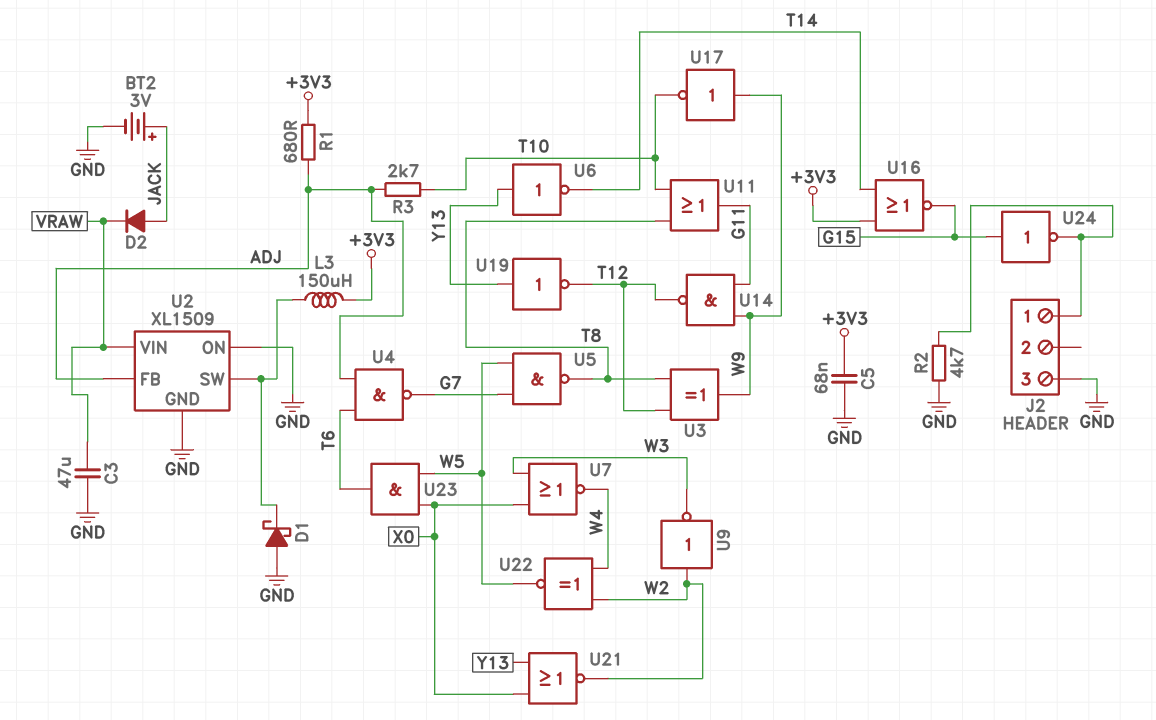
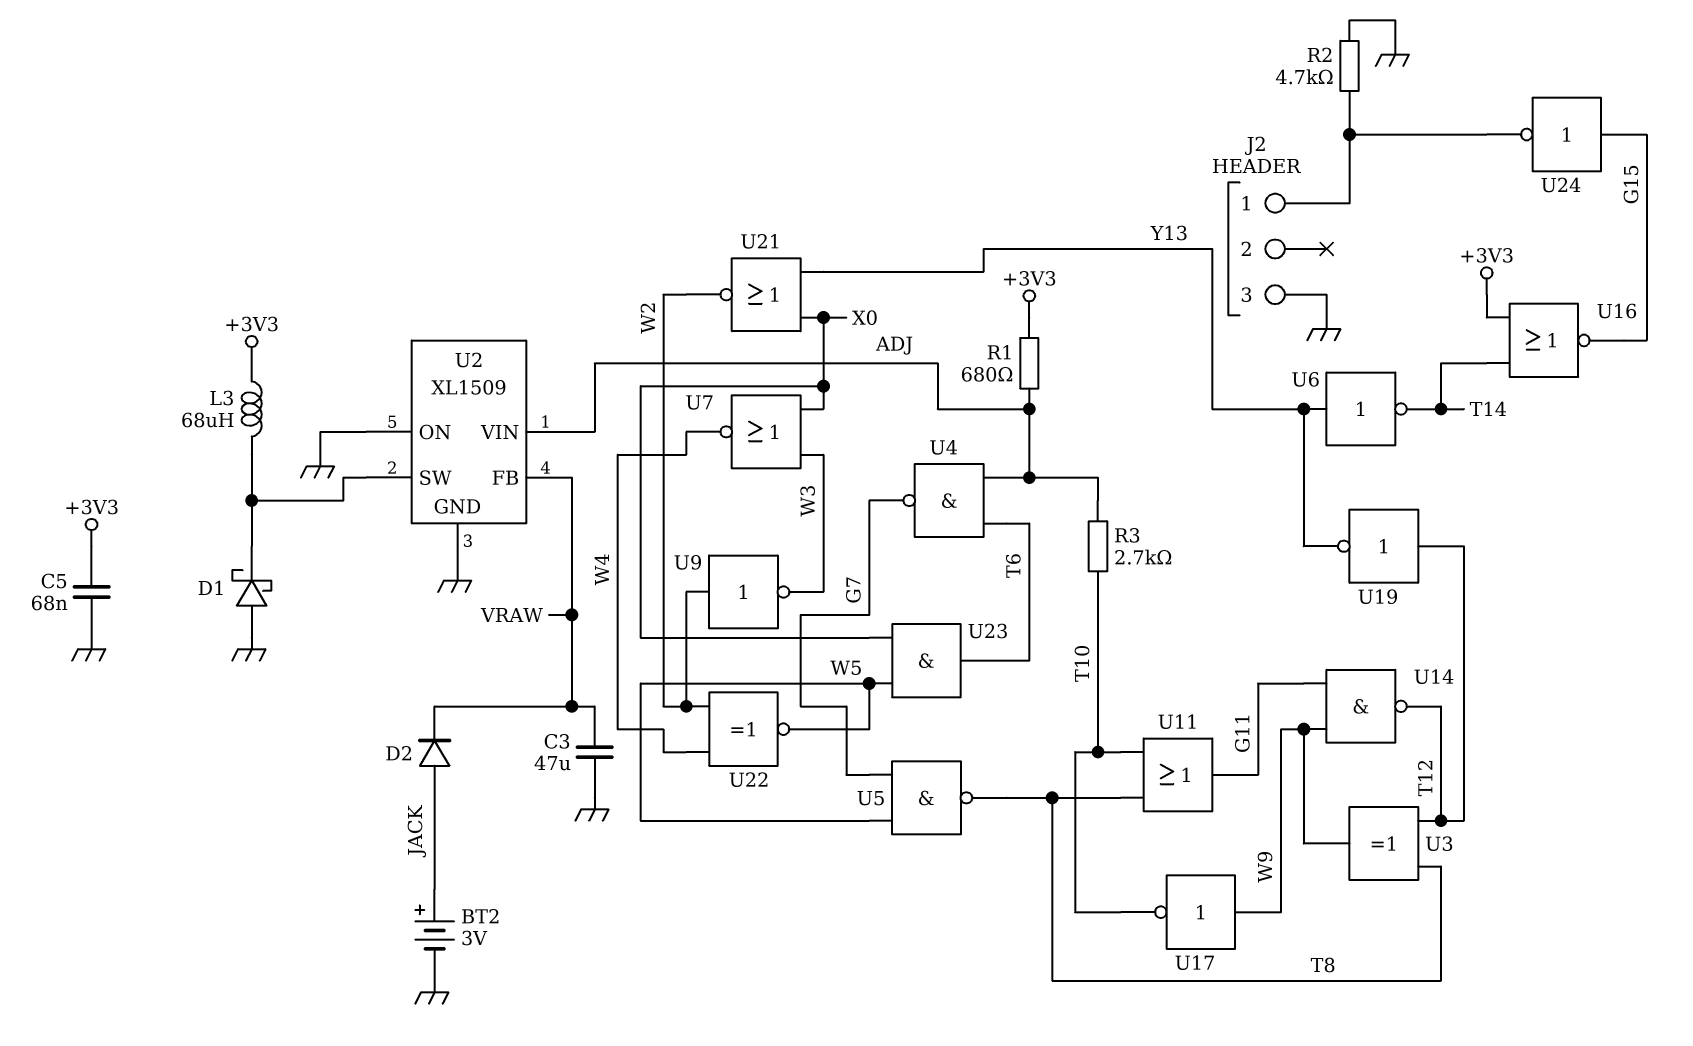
L3: 150uH (+3V3, U2/SW) -> 68uH (+3V3, U2/SW)
U2 pin FB: ADJ -> VRAW
U2 pin VIN: VRAW -> ADJ
U19: NOT (in Y13, out T12) -> NOT (in T12, out Y13)

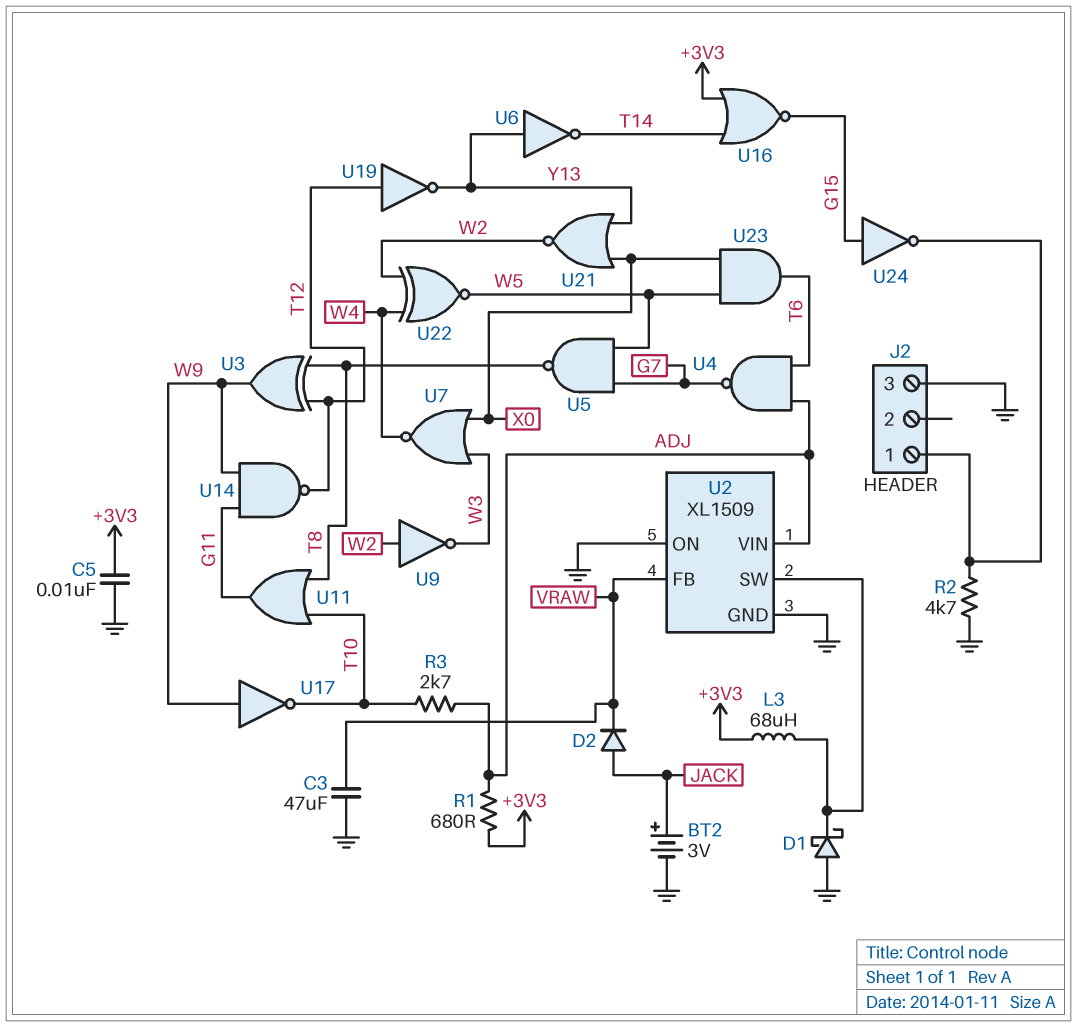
C5: 68nF (+3V3, GND) -> 10nF (+3V3, GND)

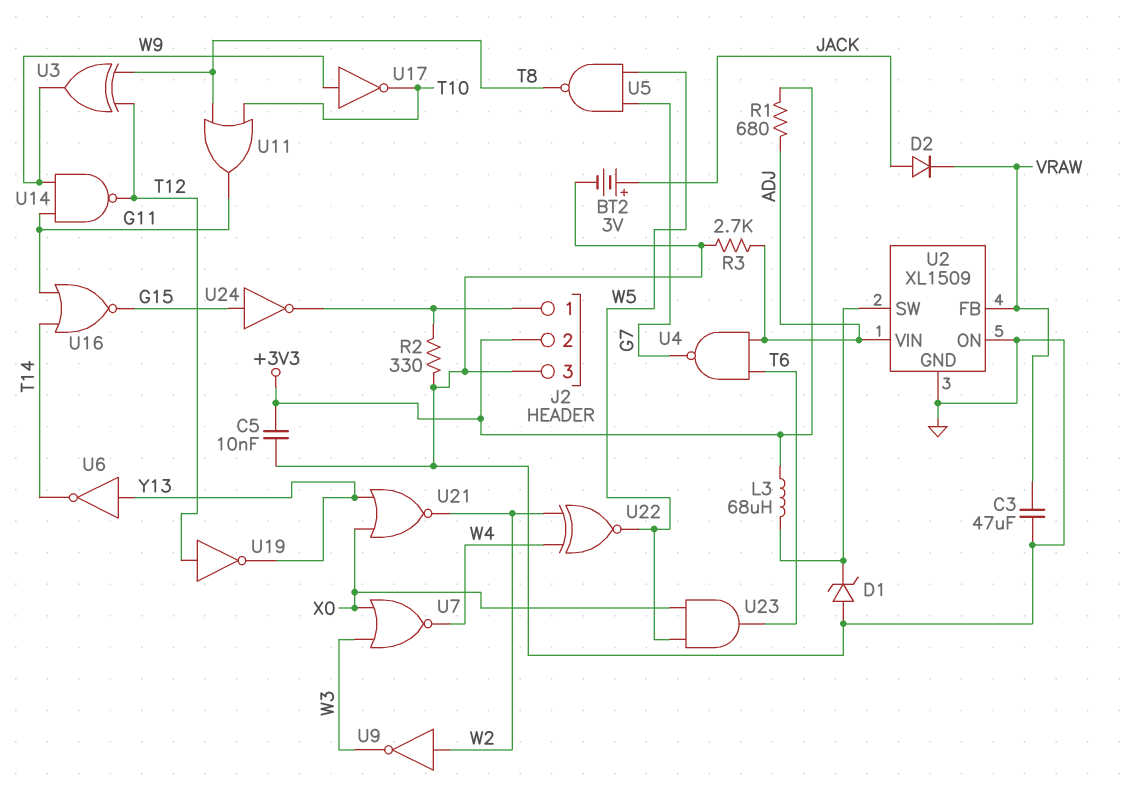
D1: schottky (A GND, K U2/SW) -> zener (A GND, K U2/SW)
J2 pin 2: none -> +3V3
R2: 4.7k (GND, J2/1) -> 330 (GND, J2/1)
R3: 2.7k (ADJ, T10) -> 2.7k (ADJ, GND)
U16: NOR (in +3V3, in T14, out G15) -> NOR (in G11, in T14, out G15)

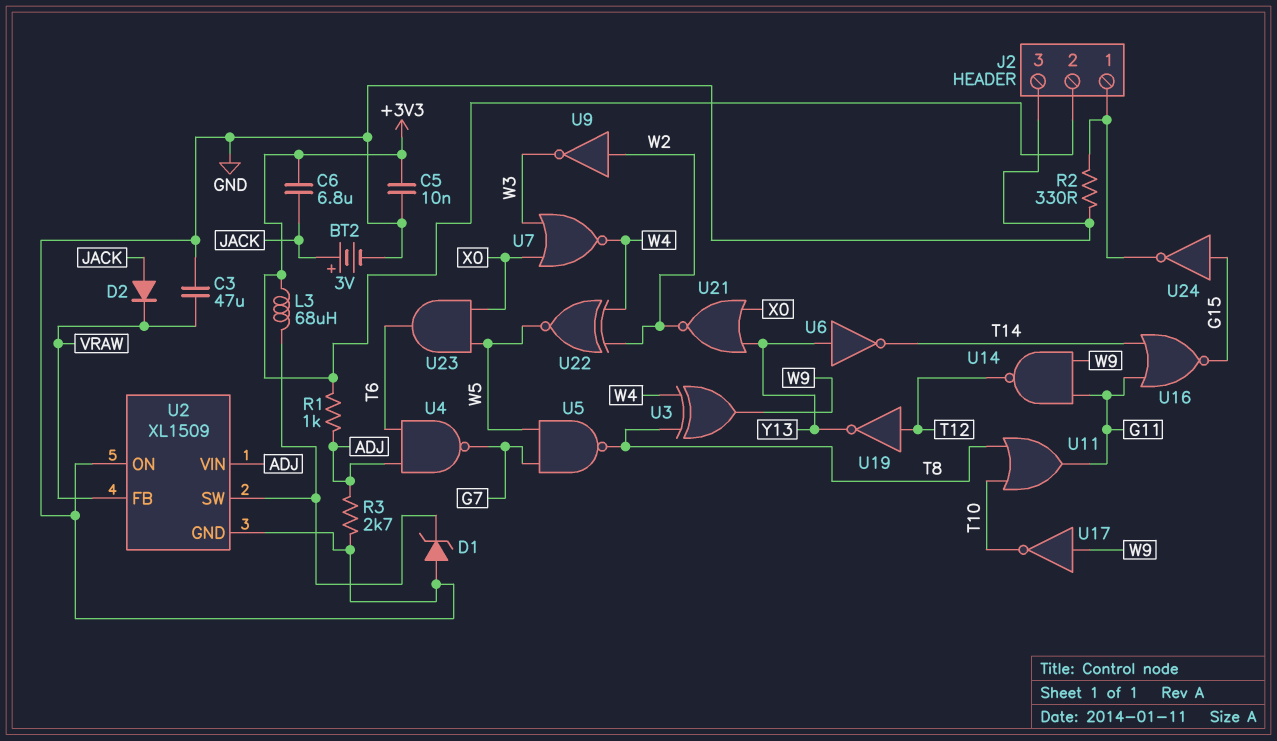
C6: none -> 6.8uF (+3V3, JACK)
R1: 680 (+3V3, ADJ) -> 1k (+3V3, ADJ)
U3: XOR (in T8, in T12, out W9) -> XOR (in T8, in W4, out W9)

